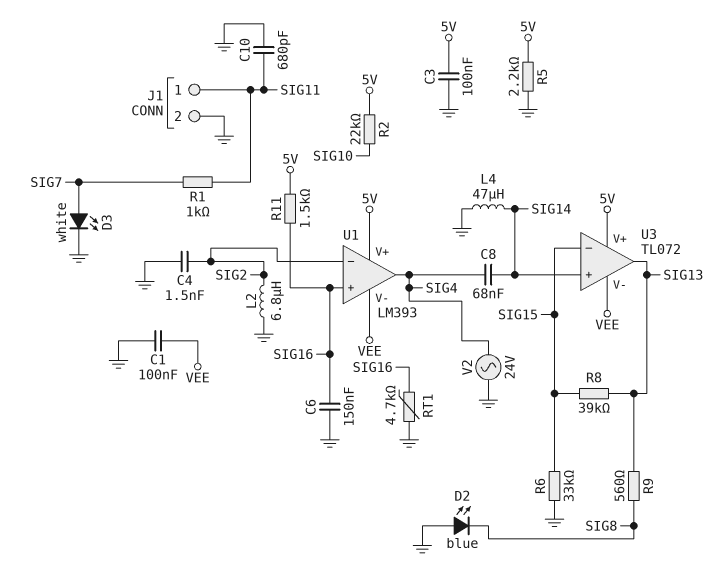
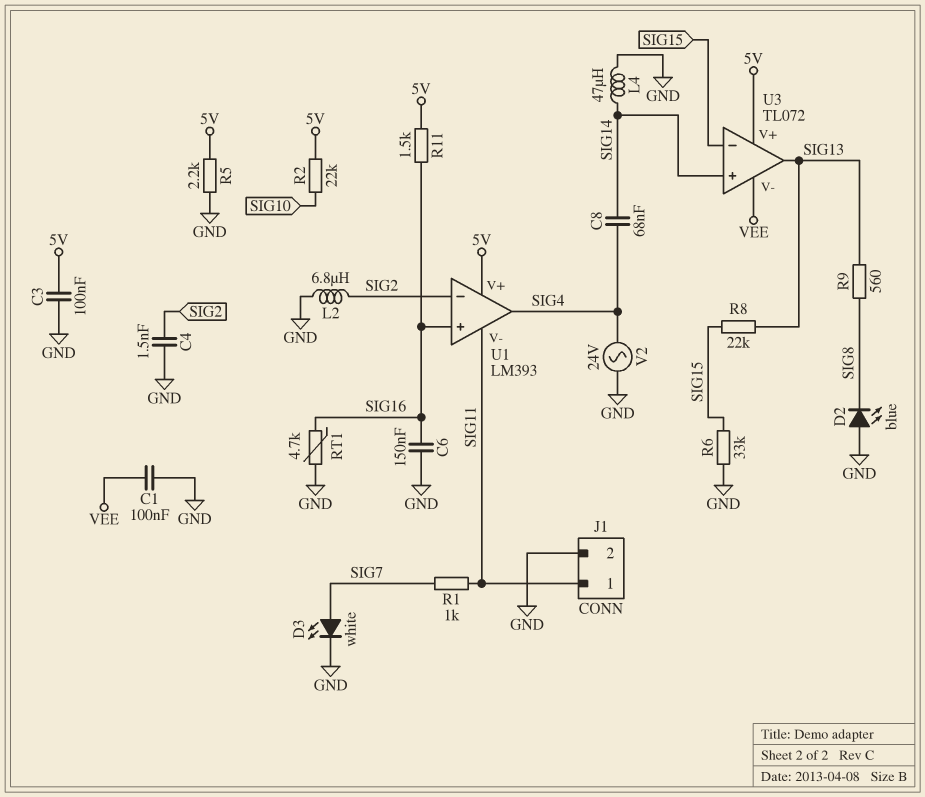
C10: 680pF (GND, SIG11) -> none
R8: 39k (SIG13, SIG15) -> 22k (SIG13, SIG15)
U1 pin V-: VEE -> SIG11

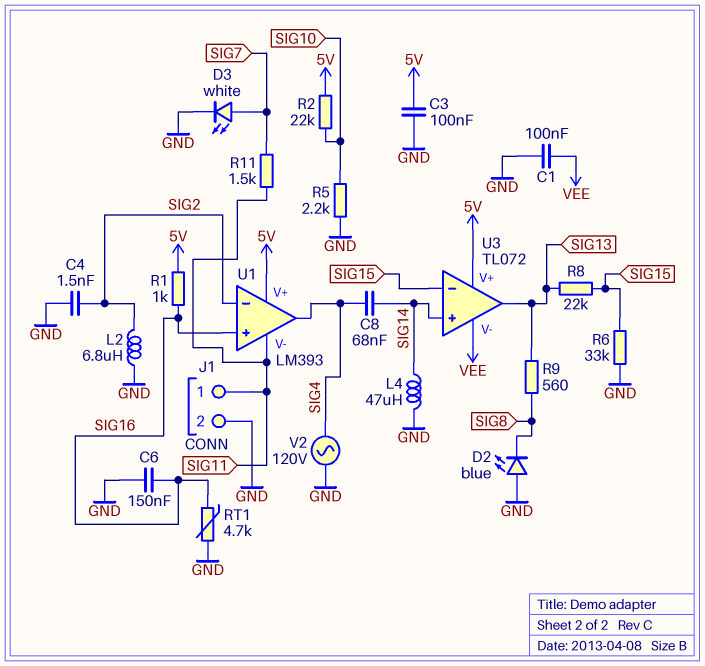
R1: 1k (SIG7, SIG11) -> 1k (5V, SIG16)
R5: 2.2k (5V, GND) -> 2.2k (GND, SIG10)
R11: 1.5k (5V, SIG16) -> 1.5k (SIG7, SIG11)
V2: AC 24V (GND, SIG4) -> AC 120V (GND, SIG4)

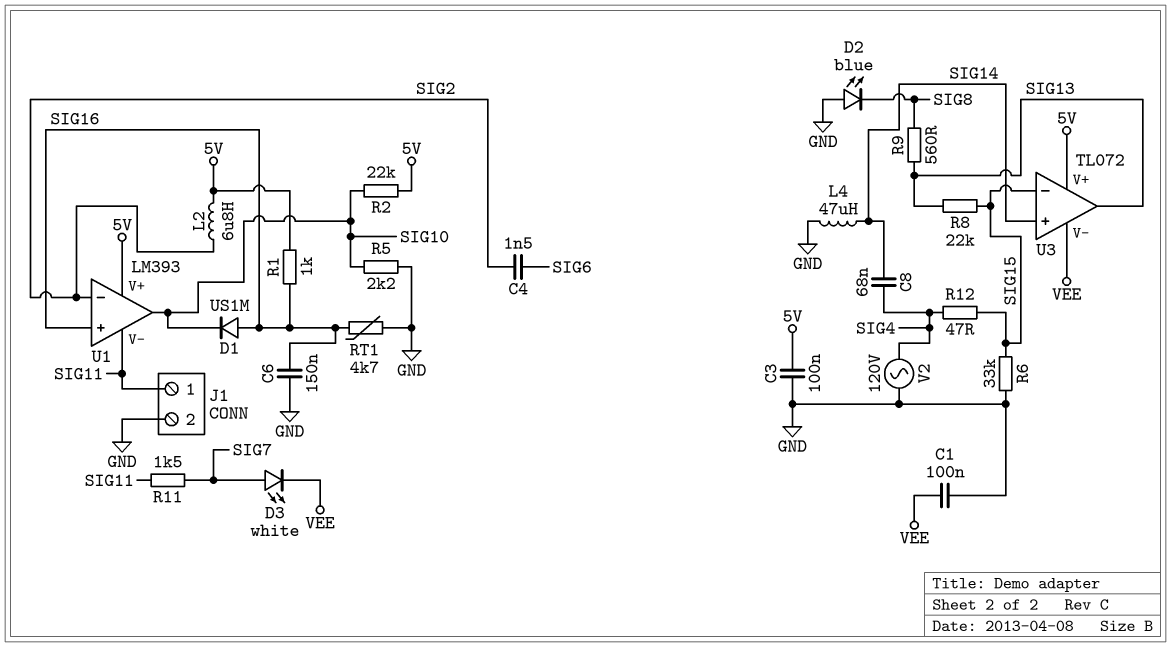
C4: 1.5nF (GND, SIG2) -> 1.5nF (SIG2, SIG6)
D1: none -> diode US1M (A SIG16, K SIG10)
D3: LED white (A SIG7, K GND) -> LED white (A SIG7, K VEE)
L2: 6.8uH (GND, SIG2) -> 6.8uH (5V, SIG2)
R12: none -> 47 (SIG4, SIG15)
U1 pin out: SIG4 -> SIG10

